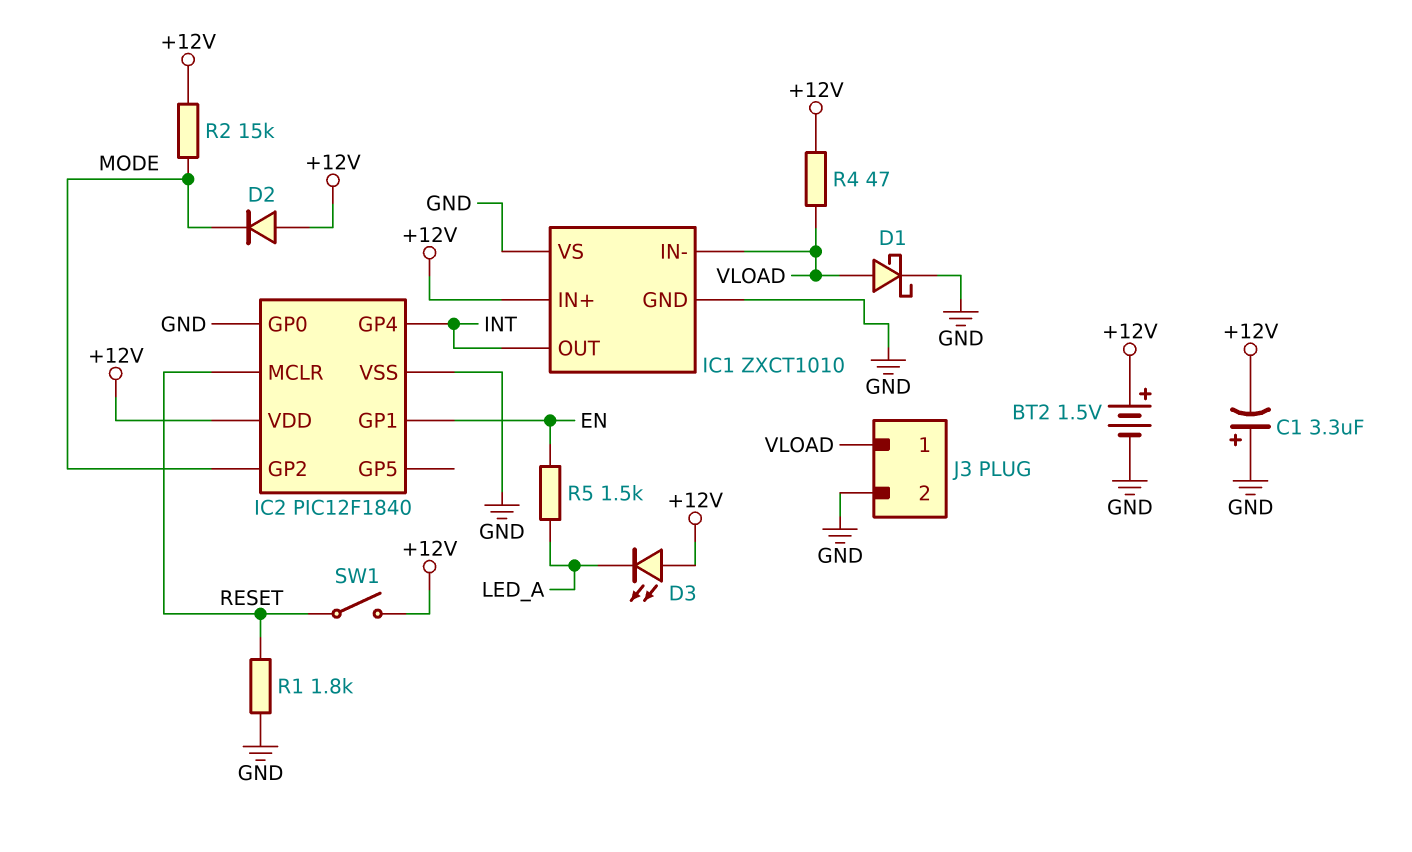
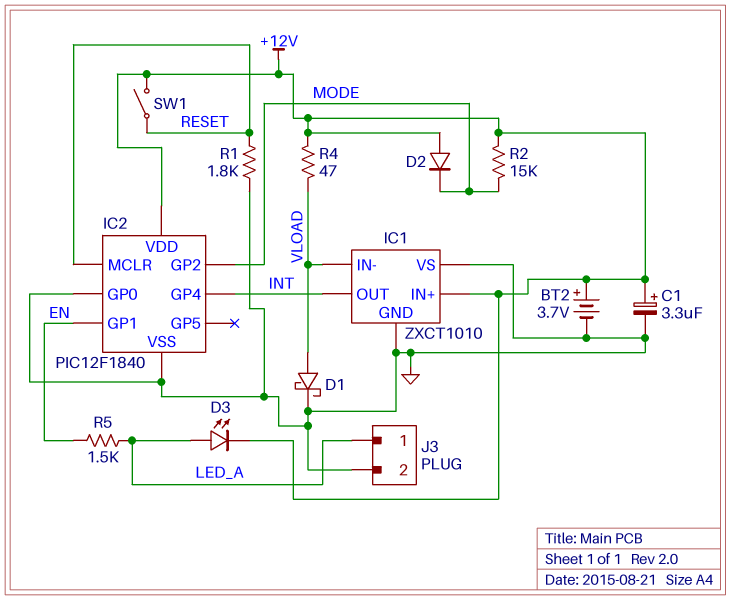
BT2: 1.5V (plus +12V, minus GND) -> 3.7V (plus +12V, minus GND)
C1: 3.3uF (plus GND, minus +12V) -> 3.3uF (plus +12V, minus GND)
D3: LED (A +12V, K LED_A) -> LED (A LED_A, K +12V)
J3 pin 1: VLOAD -> LED_A

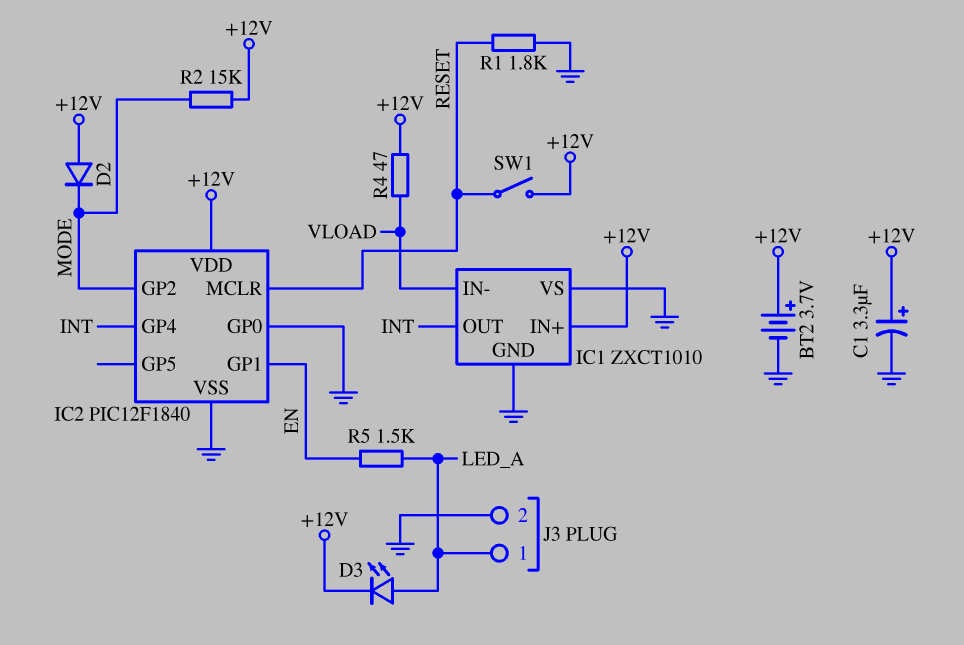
D1: schottky (A VLOAD, K GND) -> none

